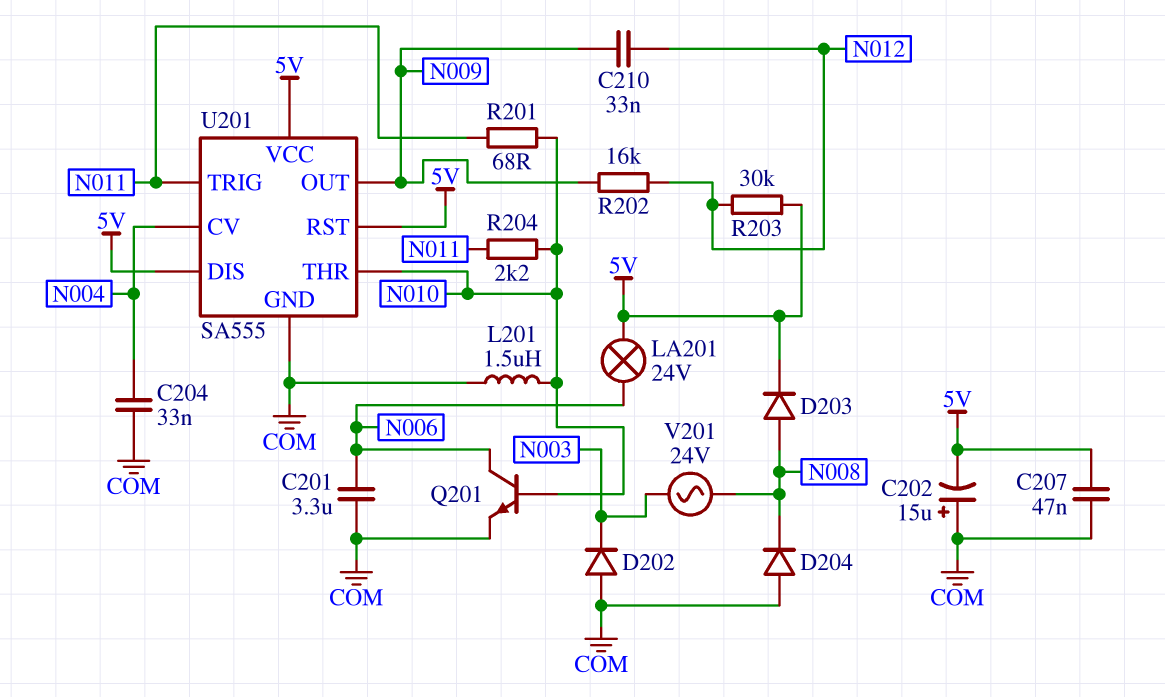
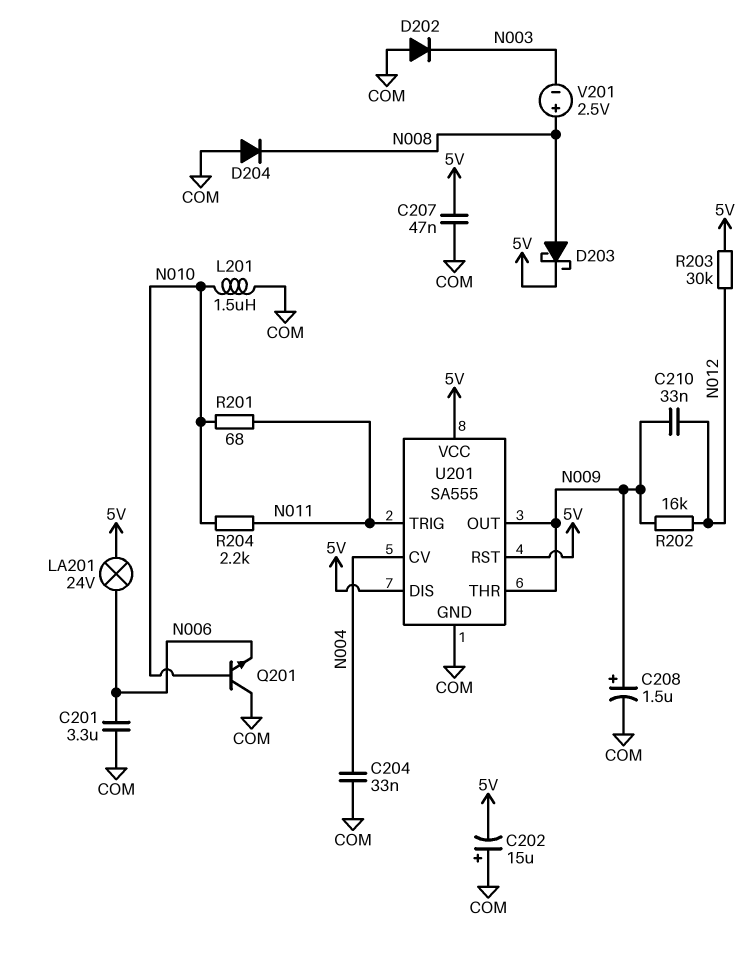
C208: none -> 1.5uF (plus N009, minus COM)
D203: diode (A N008, K 5V) -> schottky (A N008, K 5V)
Q201: NPN (B N010, C N006, E COM) -> NPN (B N010, C COM, E N006)
U201 pin THR: N010 -> N009
V201: AC 24V (N003, N008) -> 2.5V (plus N008, minus N003)

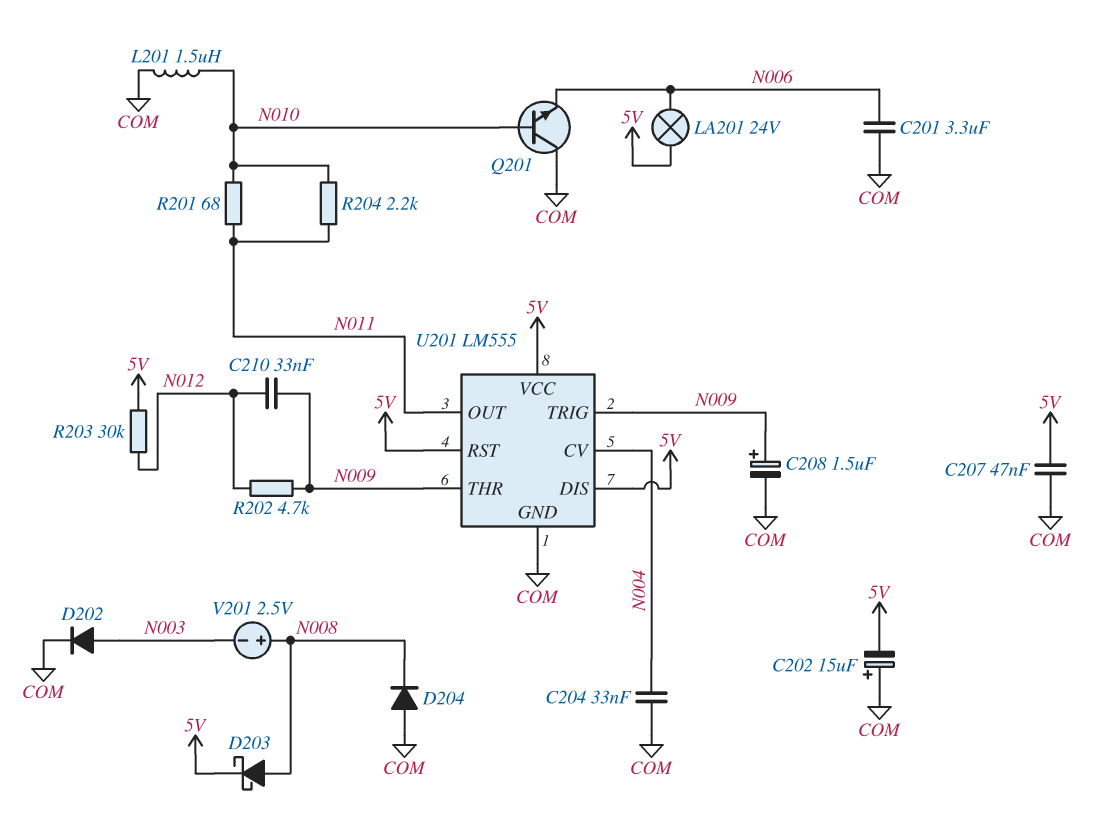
D202: diode (A COM, K N003) -> diode (A N003, K COM)
R202: 16k (N009, N012) -> 4.7k (N009, N012)
U201: SA555 -> LM555
U201 pin OUT: N009 -> N011
U201 pin TRIG: N011 -> N009

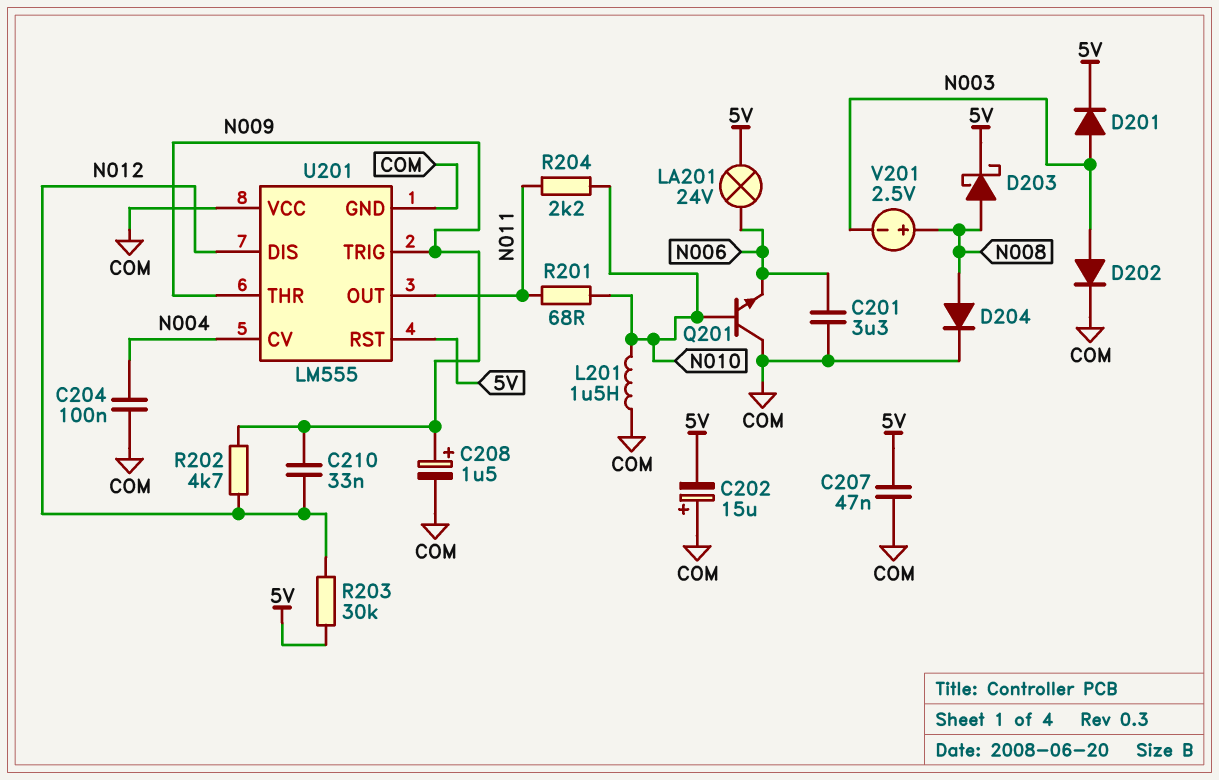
C204: 33nF (COM, N004) -> 100nF (COM, N004)
D201: none -> diode (A N003, K 5V)
D204: diode (A COM, K N008) -> diode (A N008, K COM)
U201 pin DIS: 5V -> N012
U201 pin VCC: 5V -> COM

